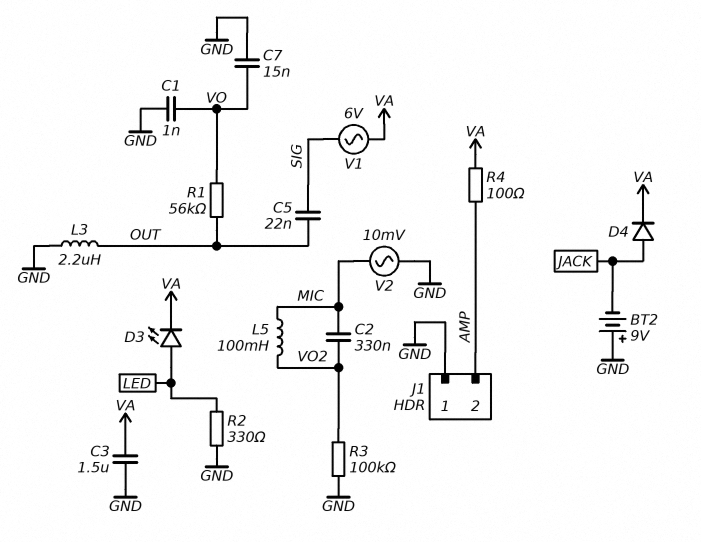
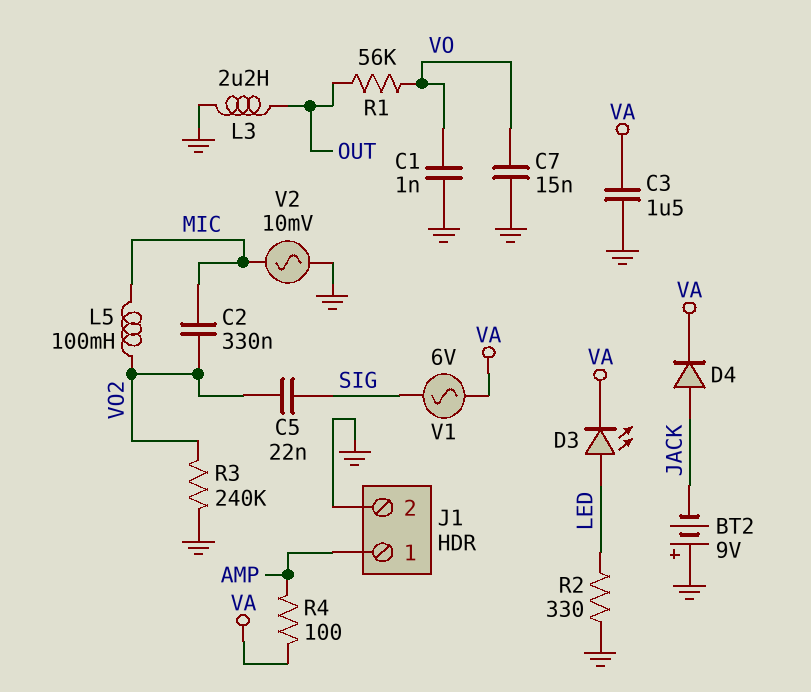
C5: 22nF (OUT, SIG) -> 22nF (SIG, VO2)
J1 pin 1: GND -> AMP
J1 pin 2: AMP -> GND
R3: 100k (GND, VO2) -> 240k (GND, VO2)

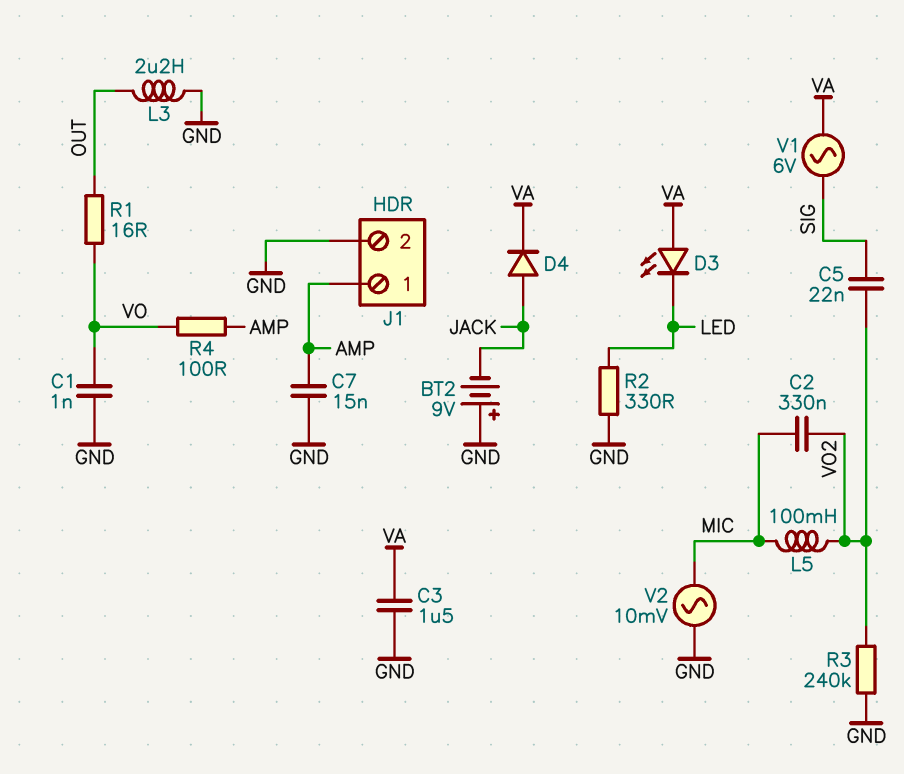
C7: 15nF (GND, VO) -> 15nF (AMP, GND)
D3: LED (A LED, K VA) -> LED (A VA, K LED)
R1: 56k (OUT, VO) -> 16 (OUT, VO)
R4: 100 (AMP, VA) -> 100 (AMP, VO)

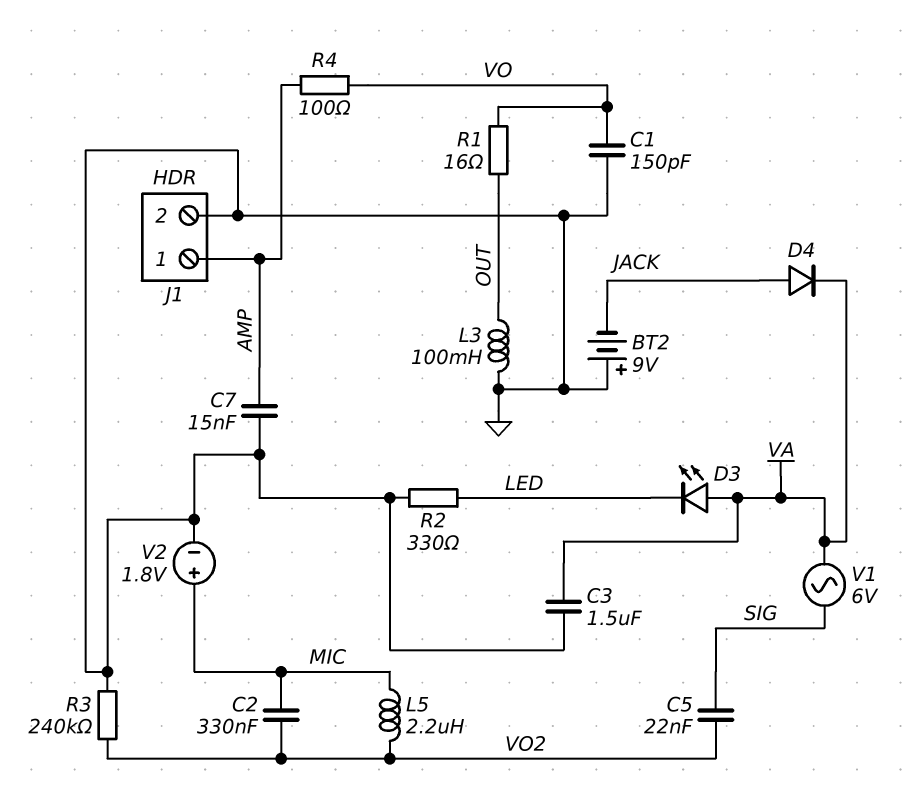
C1: 1nF (GND, VO) -> 150pF (GND, VO)
L3: 2.2uH (GND, OUT) -> 100mH (GND, OUT)
L5: 100mH (MIC, VO2) -> 2.2uH (MIC, VO2)
V2: AC 10mV (GND, MIC) -> 1.8V (plus MIC, minus GND)

